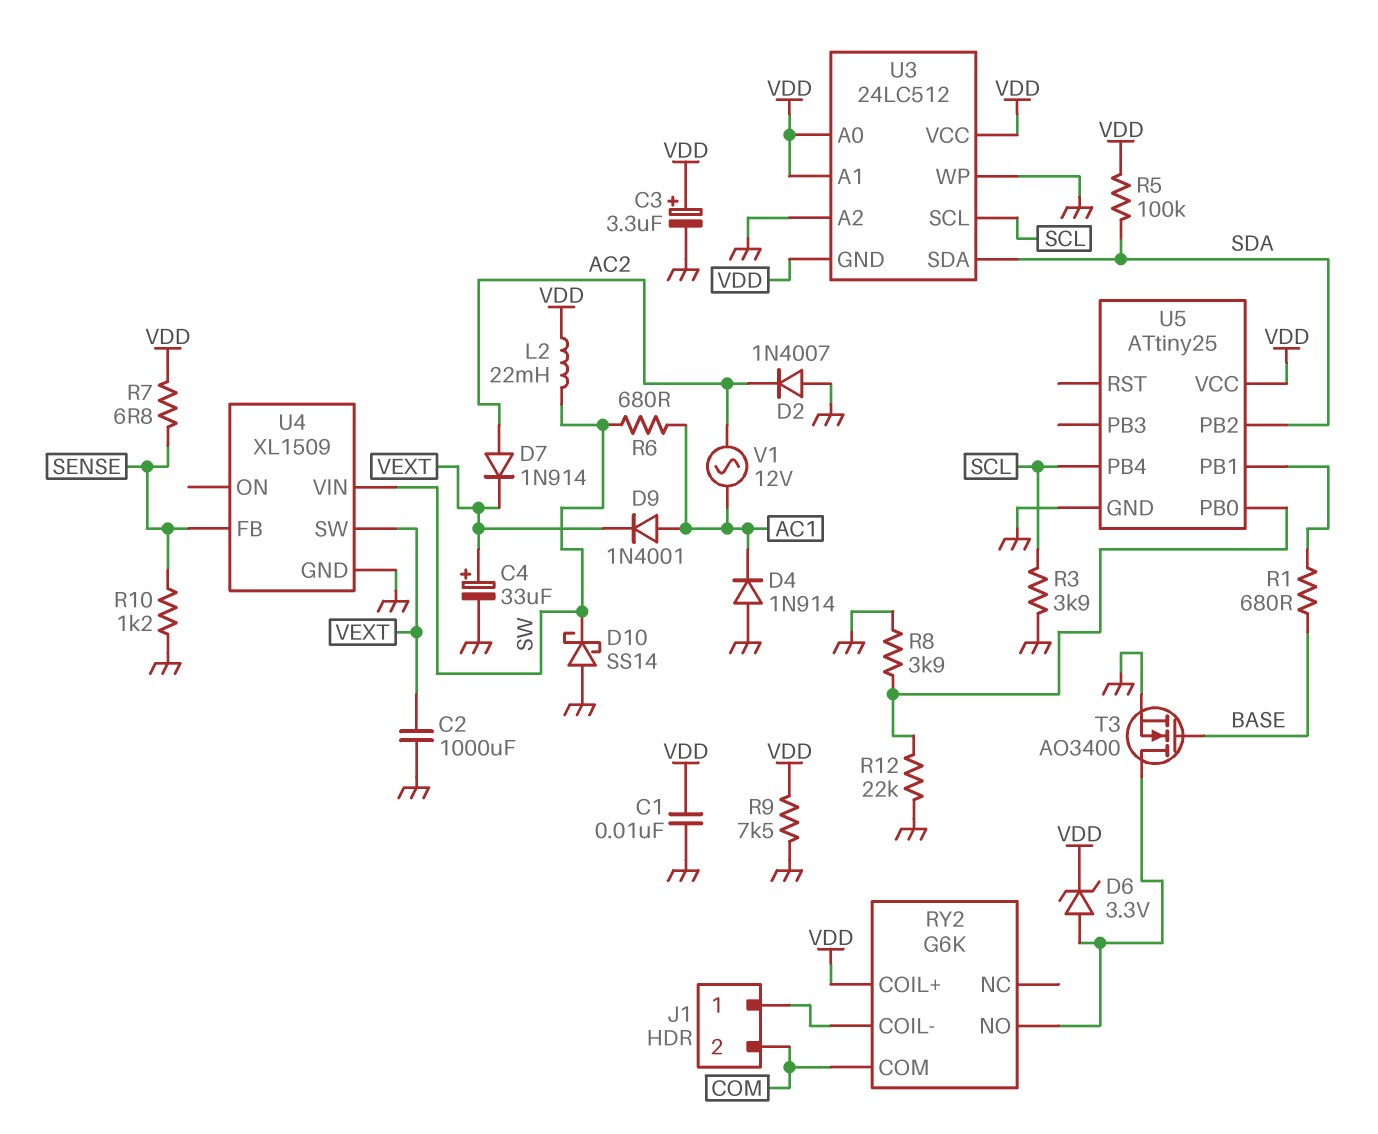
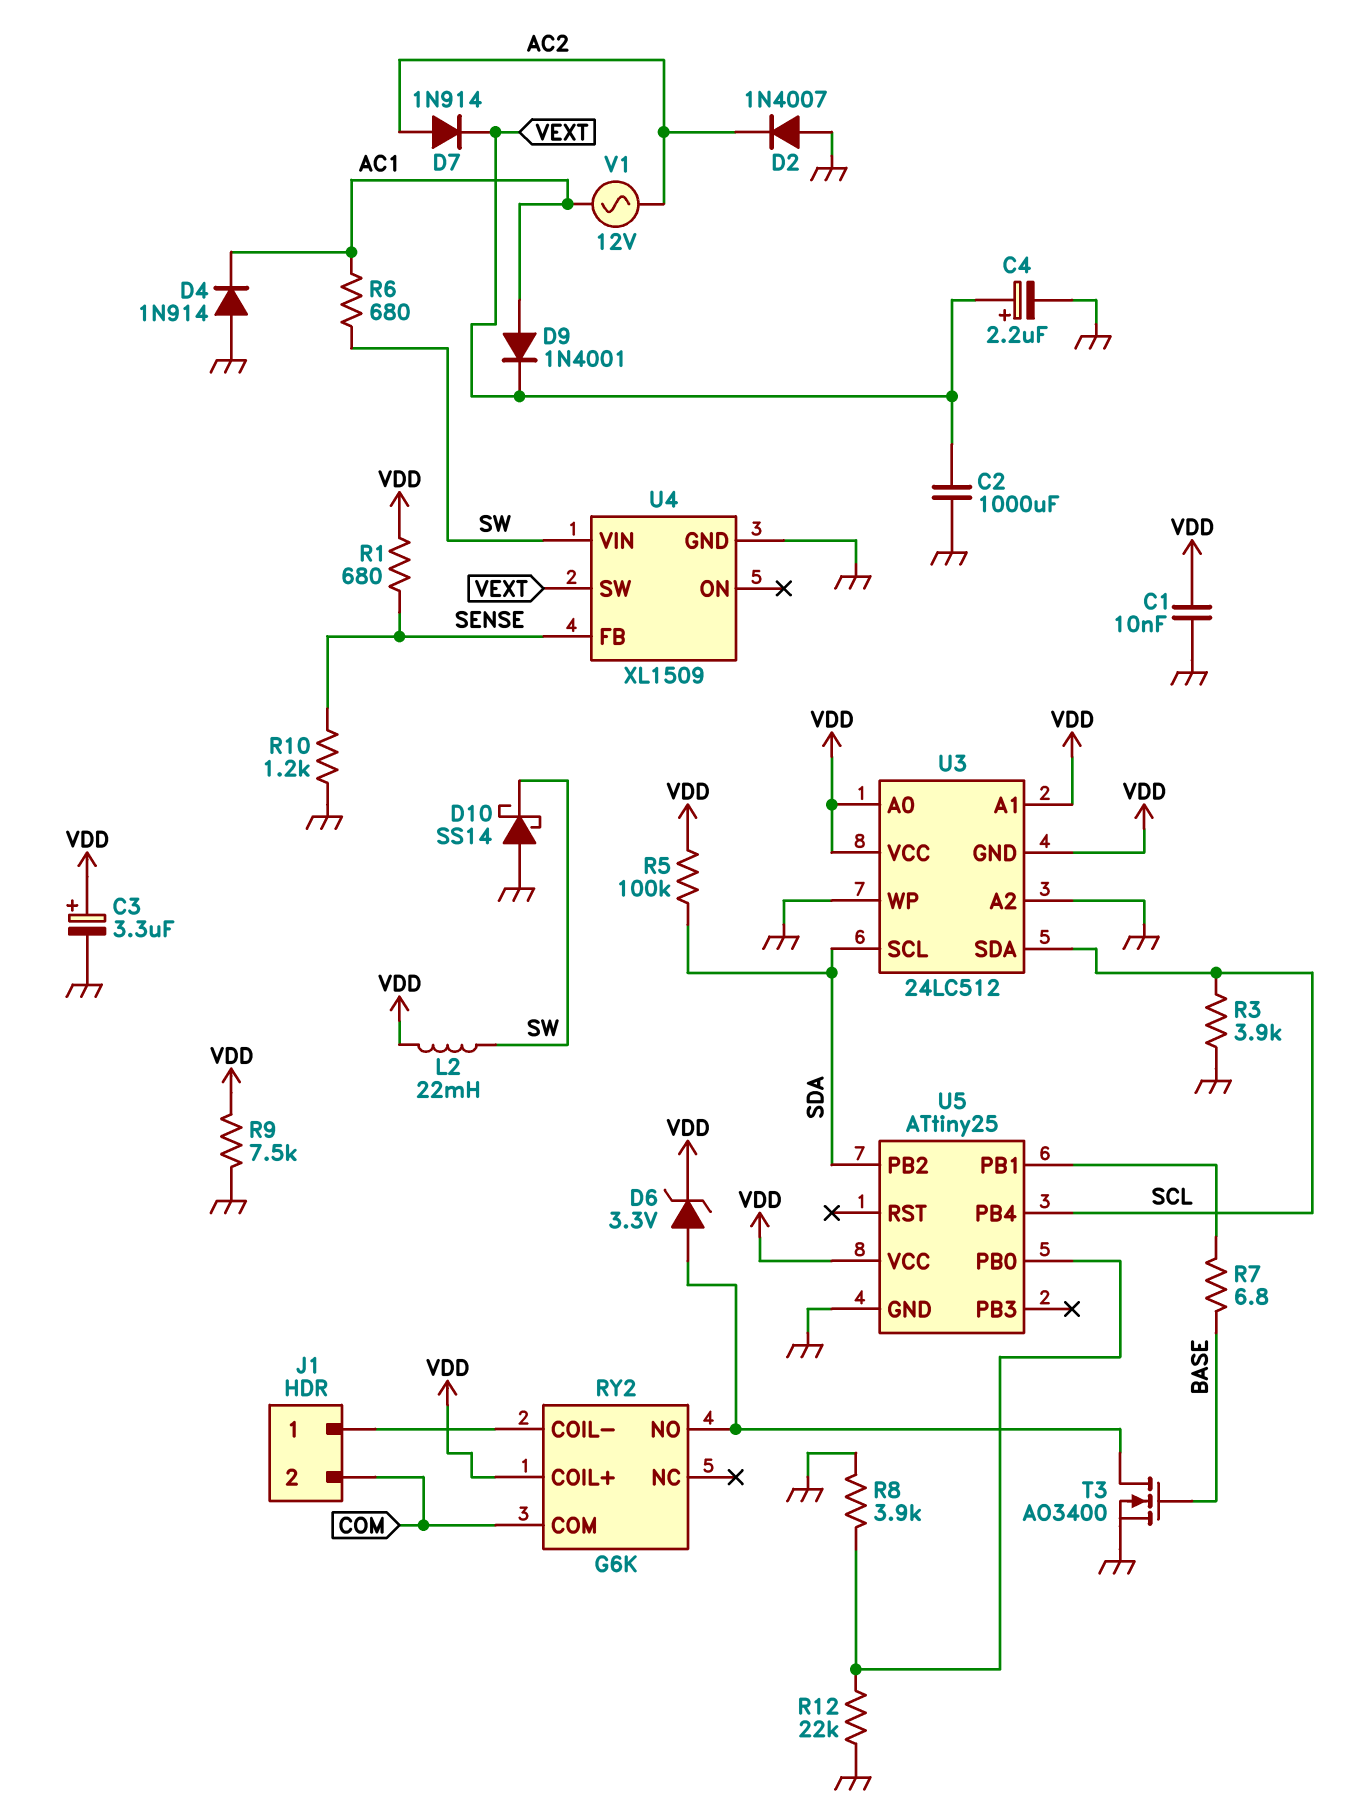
C4: 33uF (plus VEXT, minus GND) -> 2.2uF (plus VEXT, minus GND)
R1: 680 (BASE, U5/PB1) -> 680 (SENSE, VDD)
R7: 6.8 (SENSE, VDD) -> 6.8 (BASE, U5/PB1)
U3 pin SCL: SCL -> SDA
U3 pin SDA: SDA -> SCL

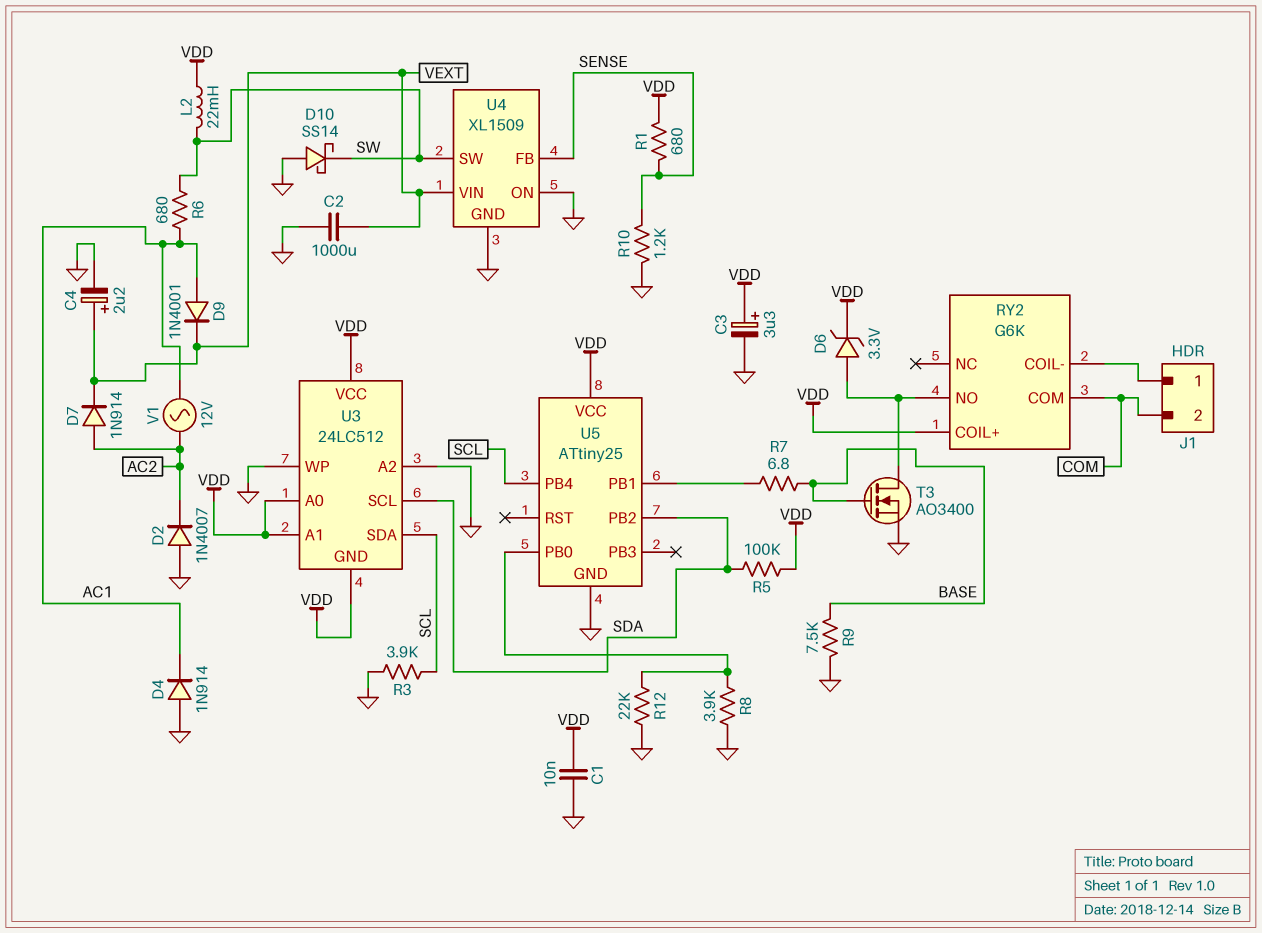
R9: 7.5k (GND, VDD) -> 7.5k (BASE, GND)
U4 pin ON: none -> GND
U4 pin SW: VEXT -> SW
U4 pin VIN: SW -> VEXT

